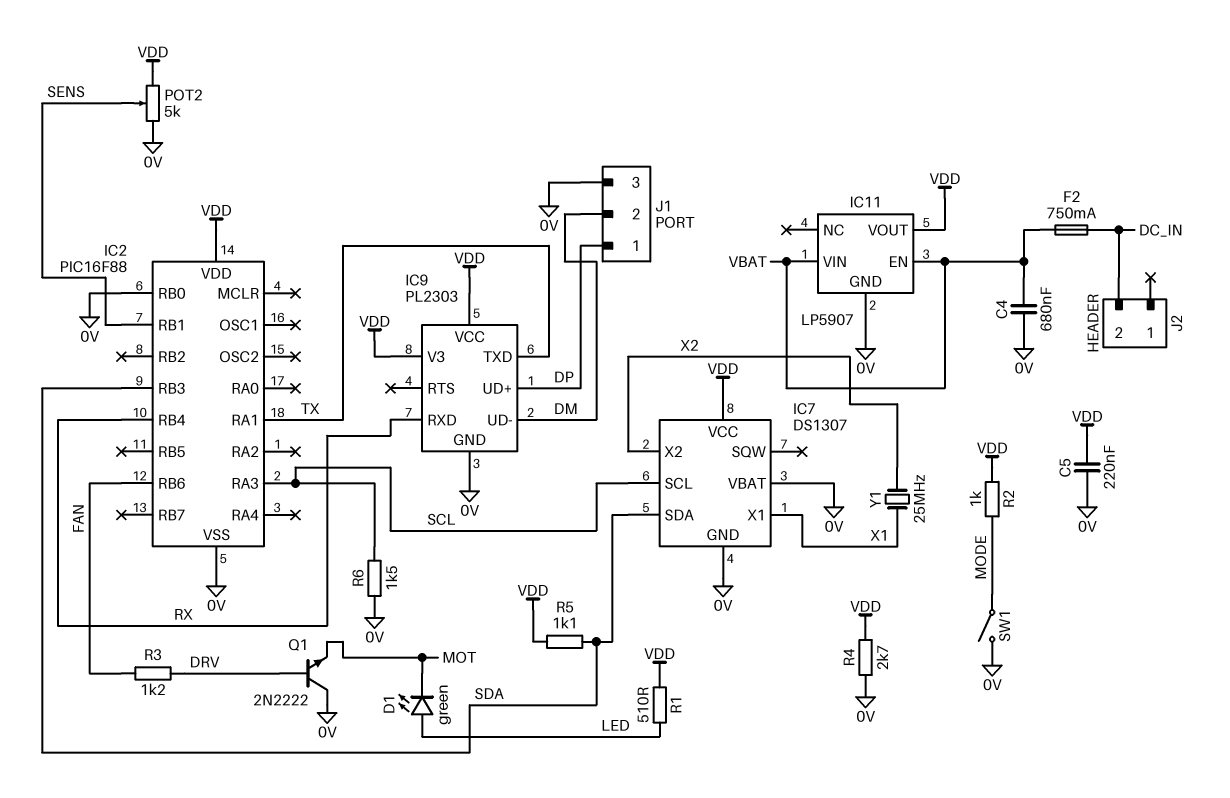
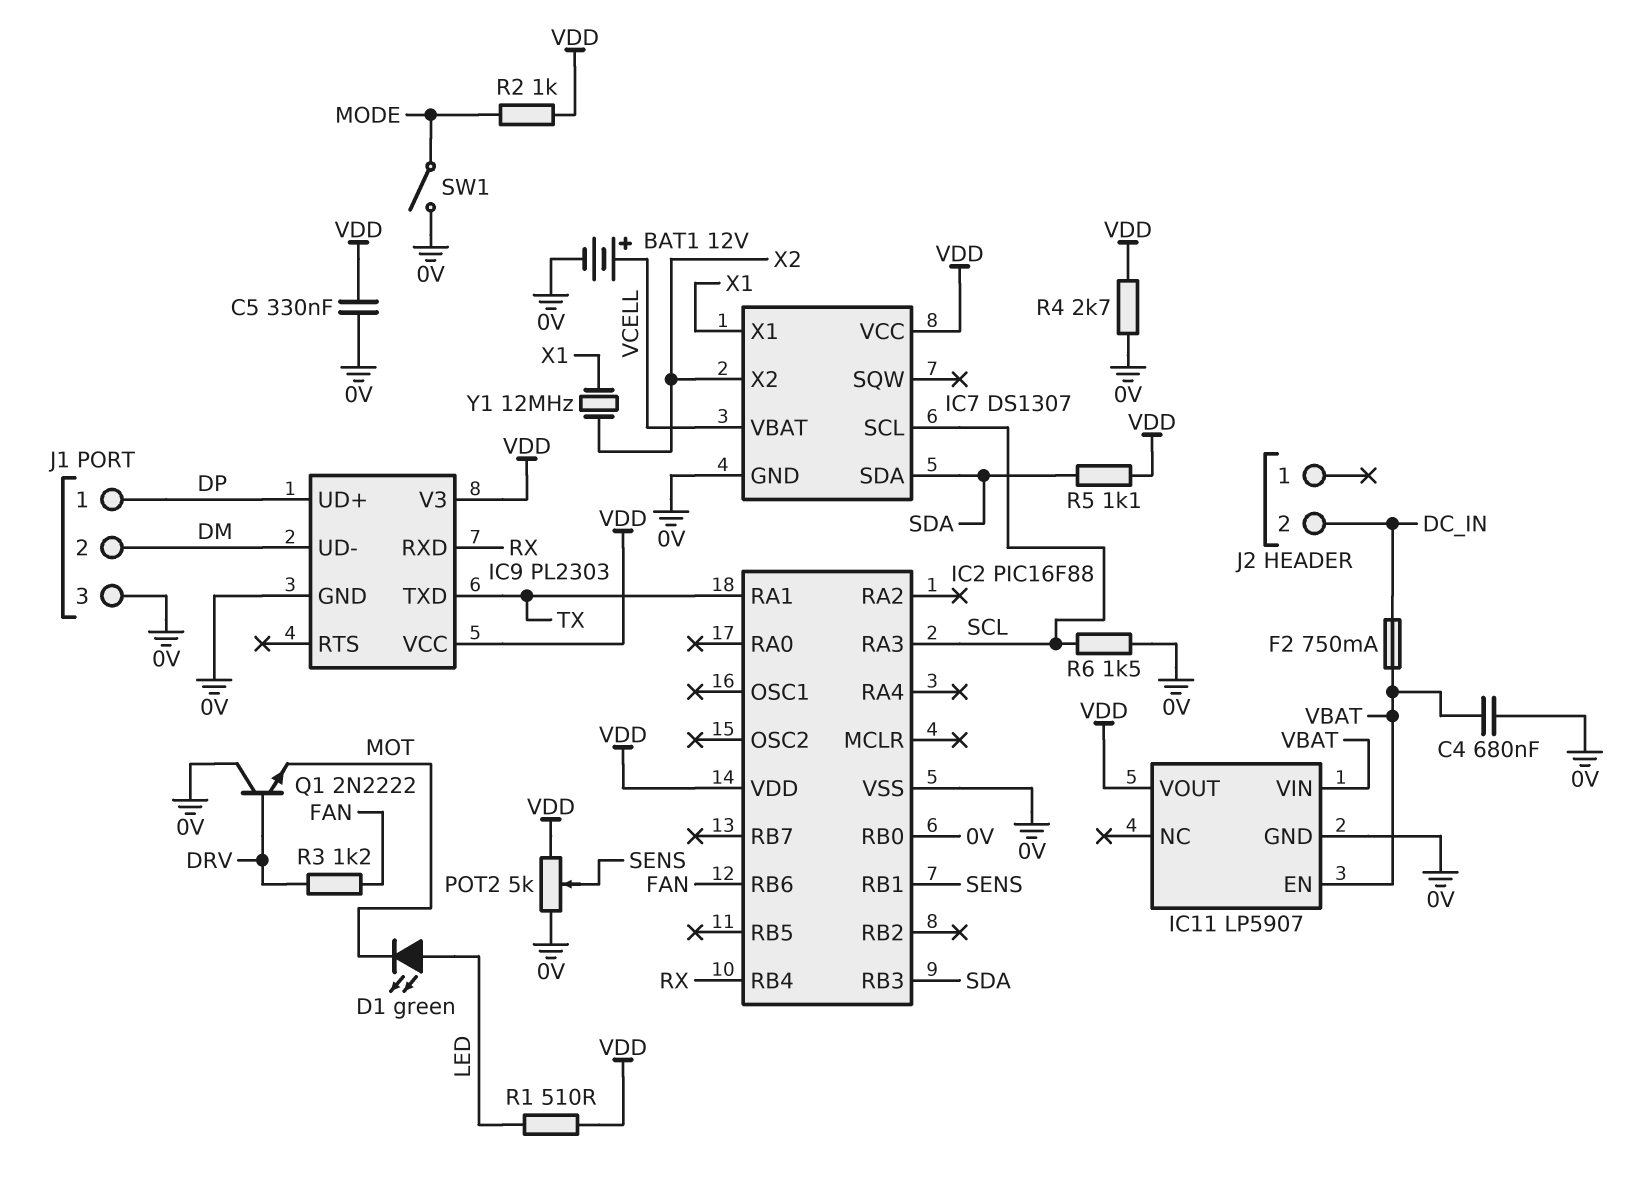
BAT1: none -> 12V (plus VCELL, minus 0V)
C5: 220nF (0V, VDD) -> 330nF (0V, VDD)
IC7 pin VBAT: 0V -> VCELL
Y1: 25MHz (X1, X2) -> 12MHz (X1, X2)

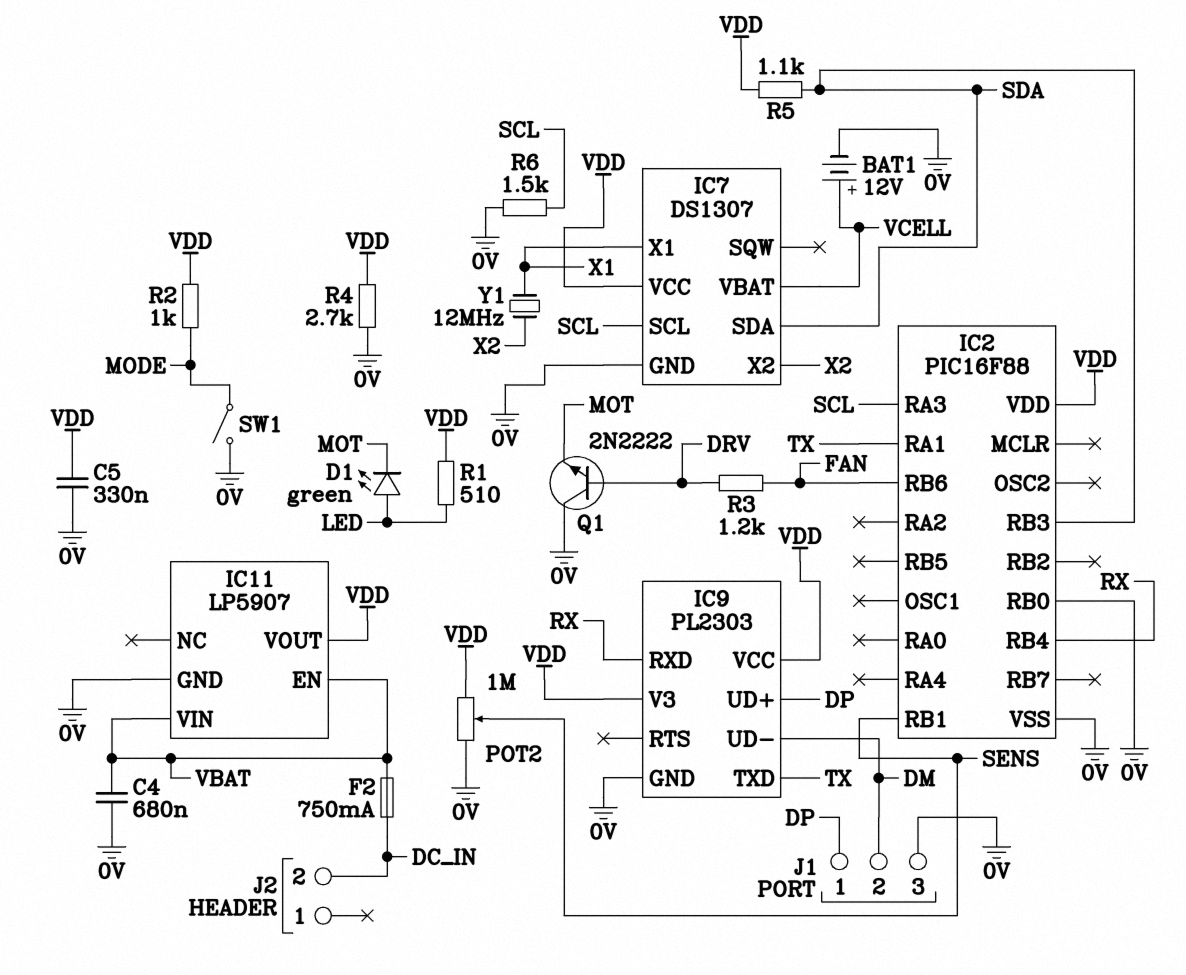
POT2: 5k (0V, VDD, wiper SENS) -> 1M (0V, VDD, wiper SENS)

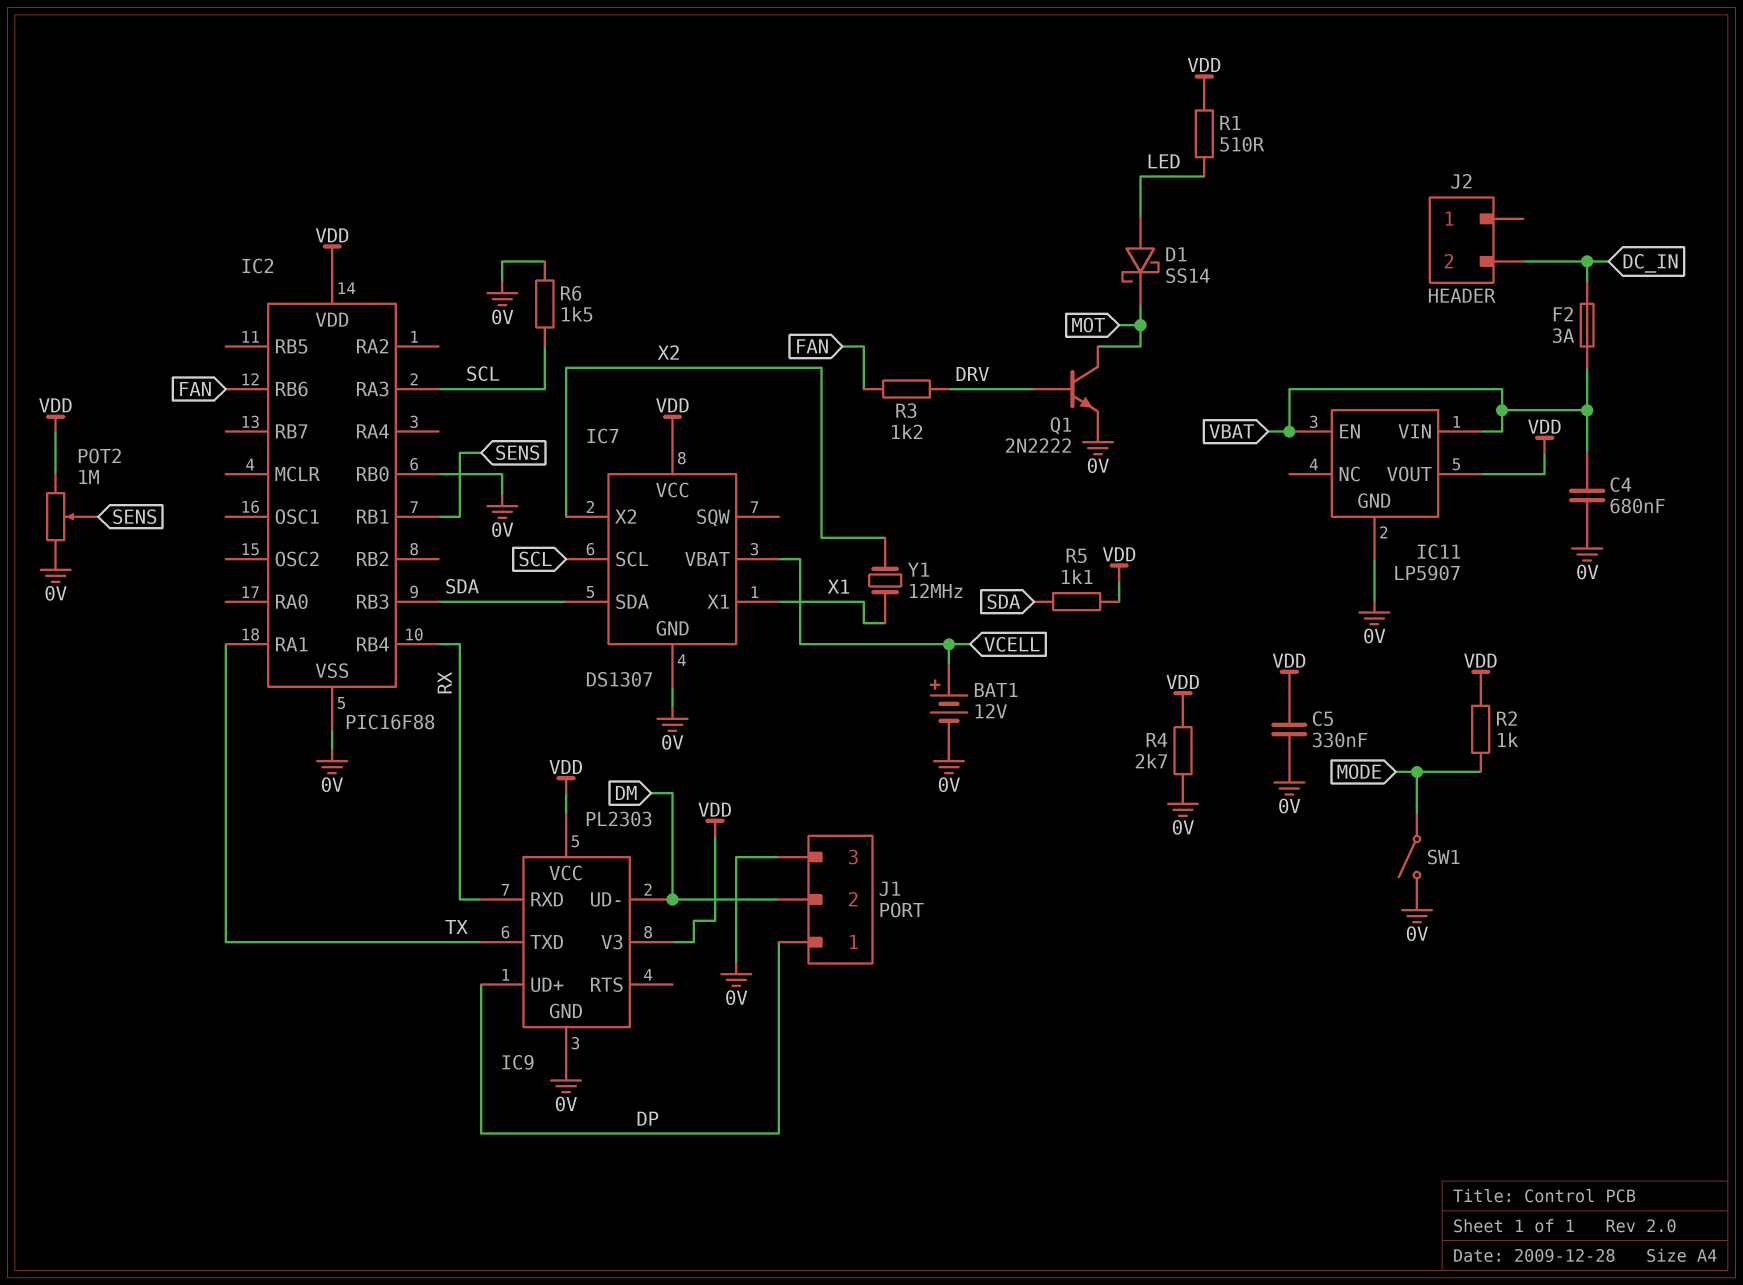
D1: LED green (A LED, K MOT) -> schottky SS14 (A LED, K MOT)
F2: 750mA (DC_IN, VBAT) -> 3A (DC_IN, VBAT)
Q1: NPN 2N2222 (B DRV, C 0V, E MOT) -> NPN 2N2222 (B DRV, C MOT, E 0V)

